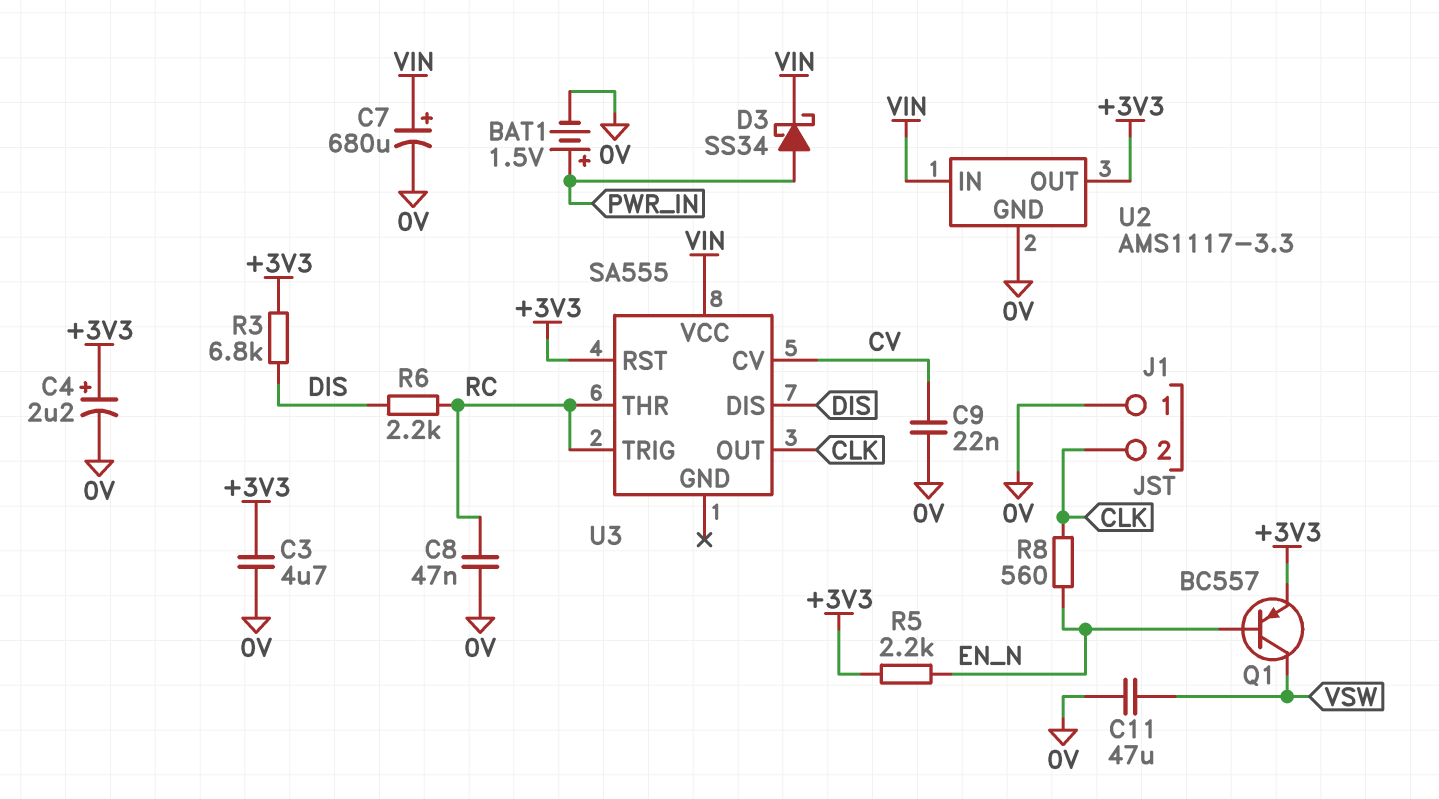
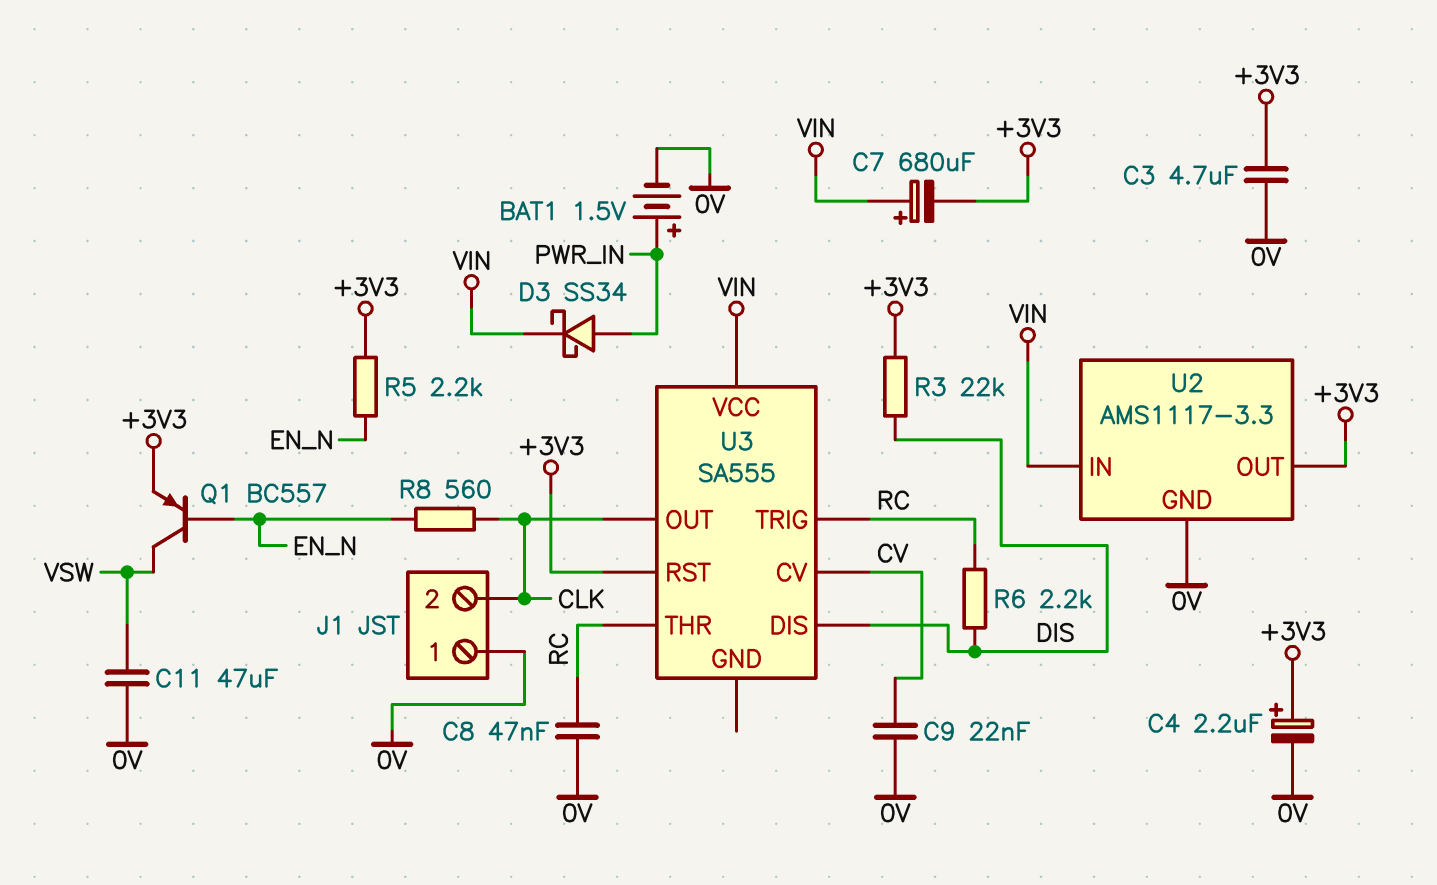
C7: 680uF (plus VIN, minus 0V) -> 680uF (plus VIN, minus +3V3)
R3: 6.8k (+3V3, DIS) -> 22k (+3V3, DIS)

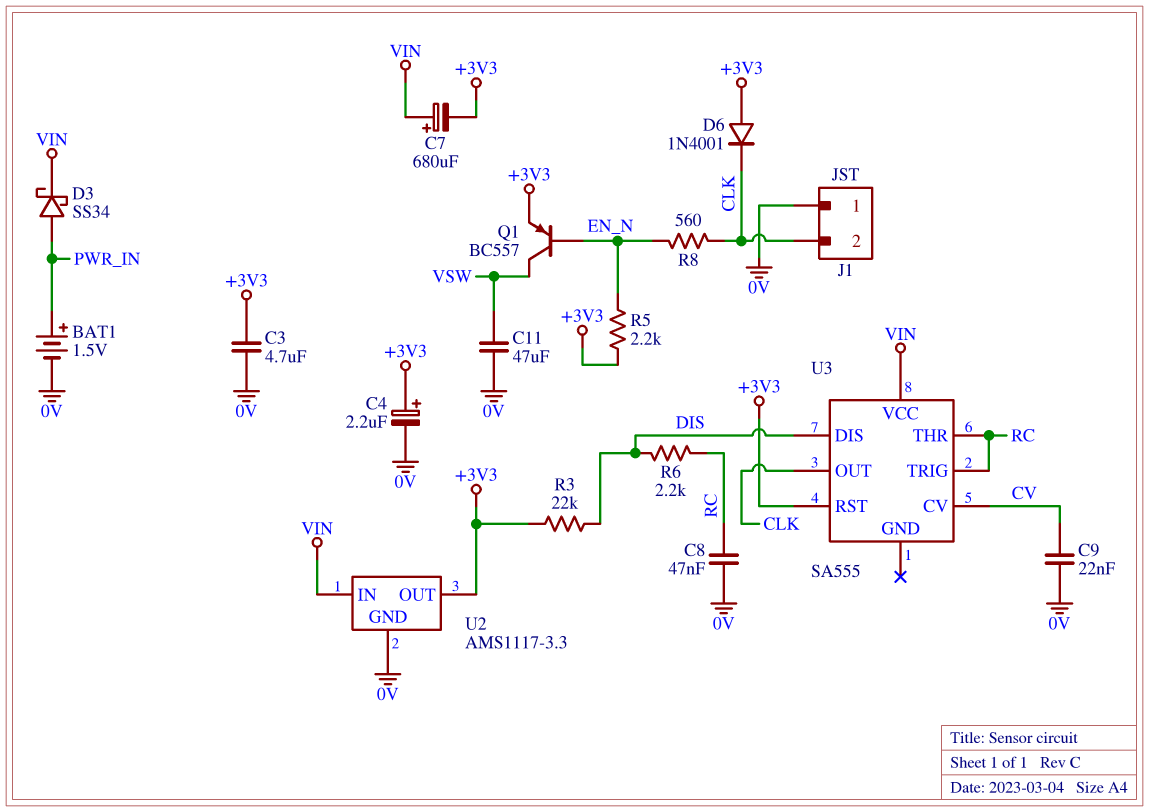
D6: none -> diode 1N4001 (A +3V3, K CLK)

